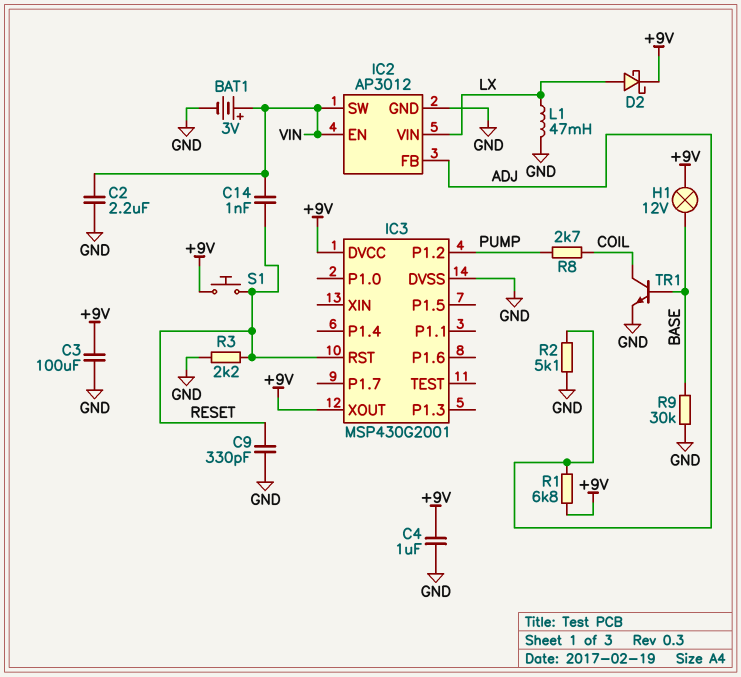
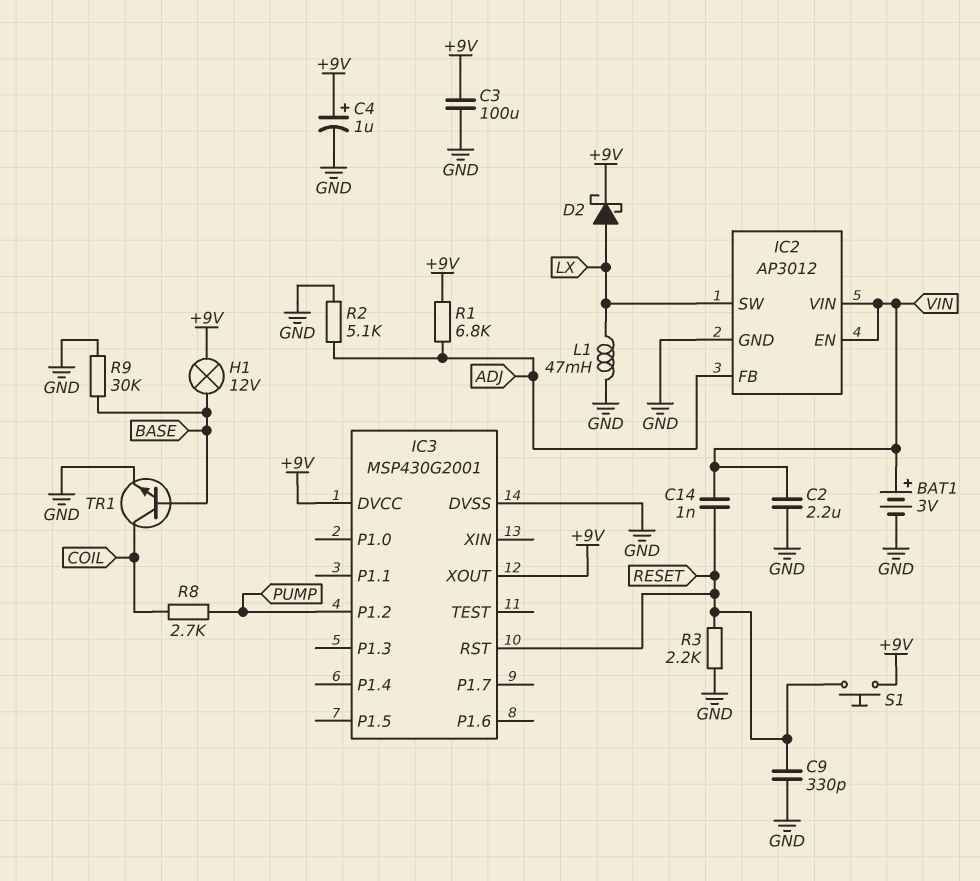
C4: 1uF (+9V, GND) -> 1uF (plus +9V, minus GND)
IC2 pin SW: VIN -> LX
IC2 pin VIN: LX -> VIN

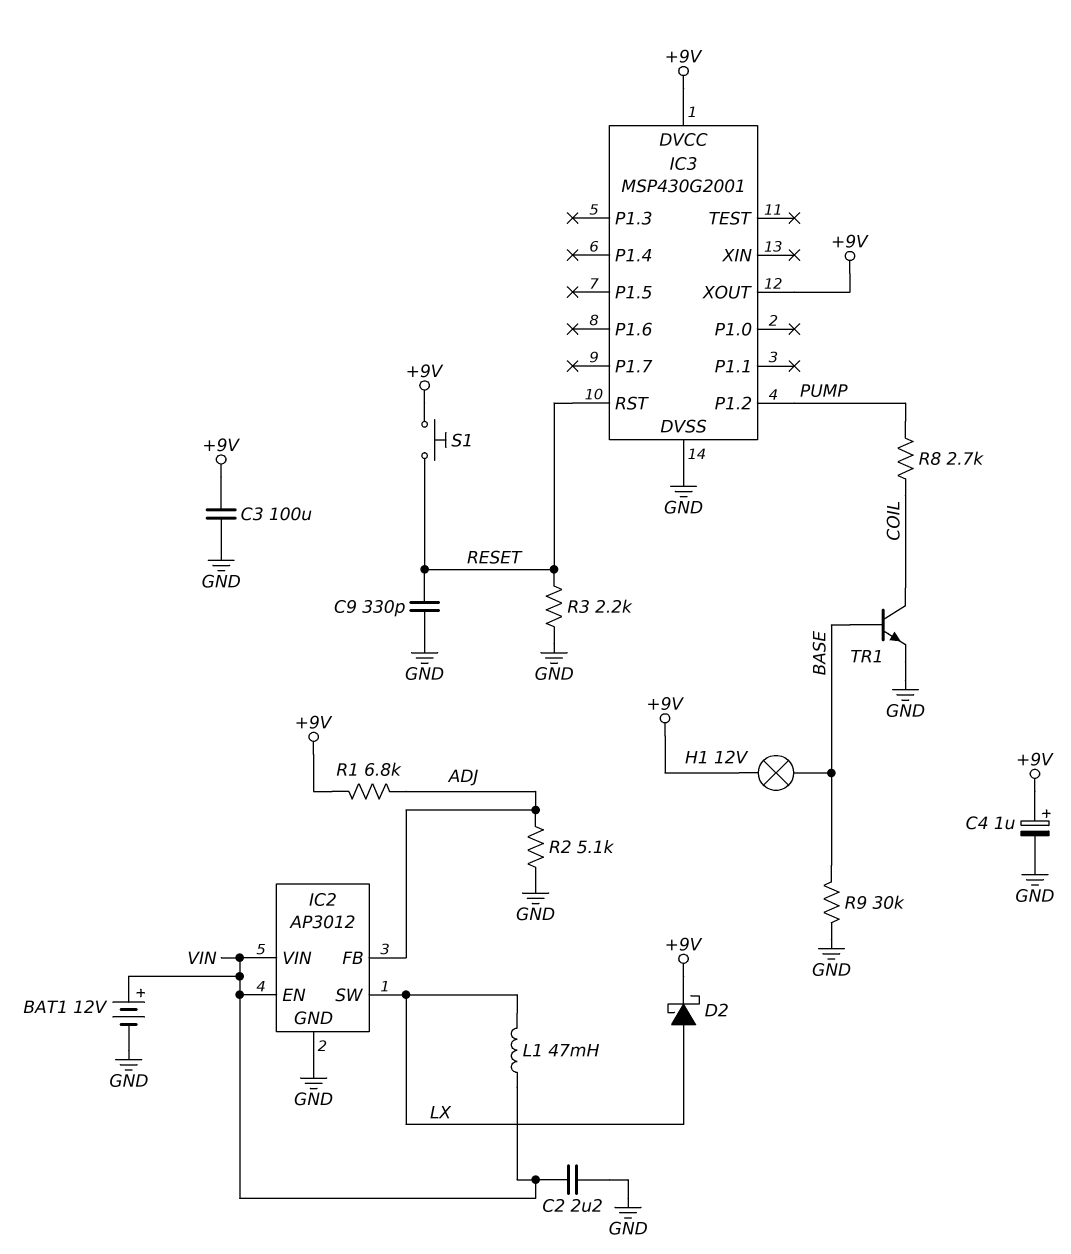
BAT1: 3V (plus VIN, minus GND) -> 12V (plus VIN, minus GND)
C14: 1nF (RESET, VIN) -> none
L1: 47mH (GND, LX) -> 47mH (LX, VIN)

